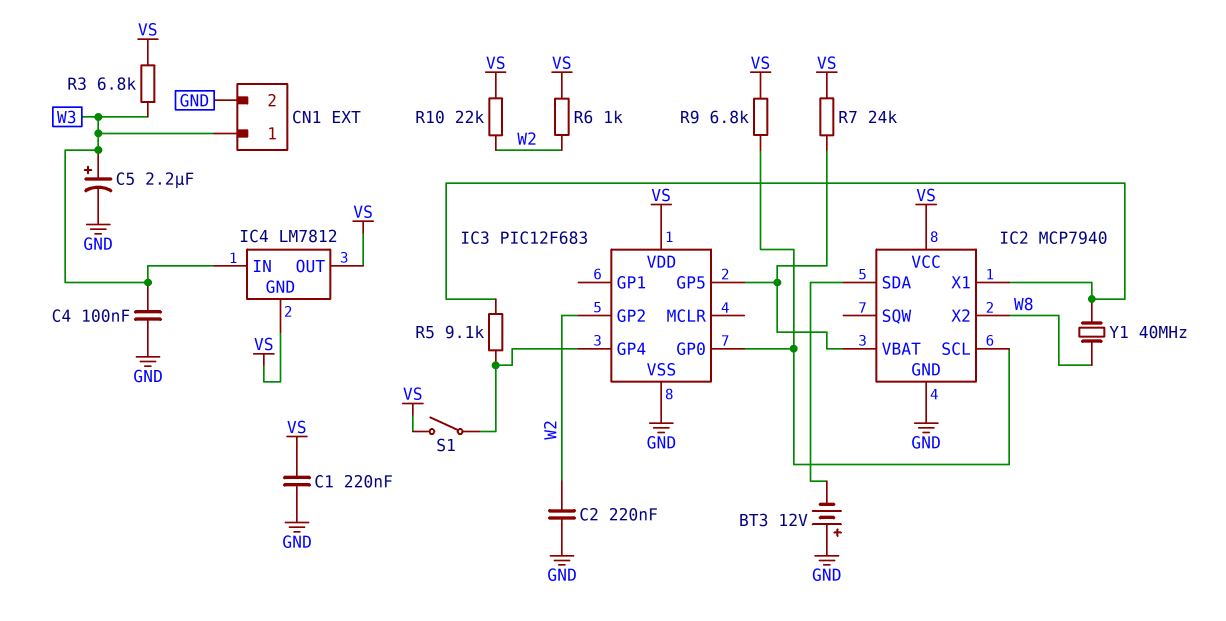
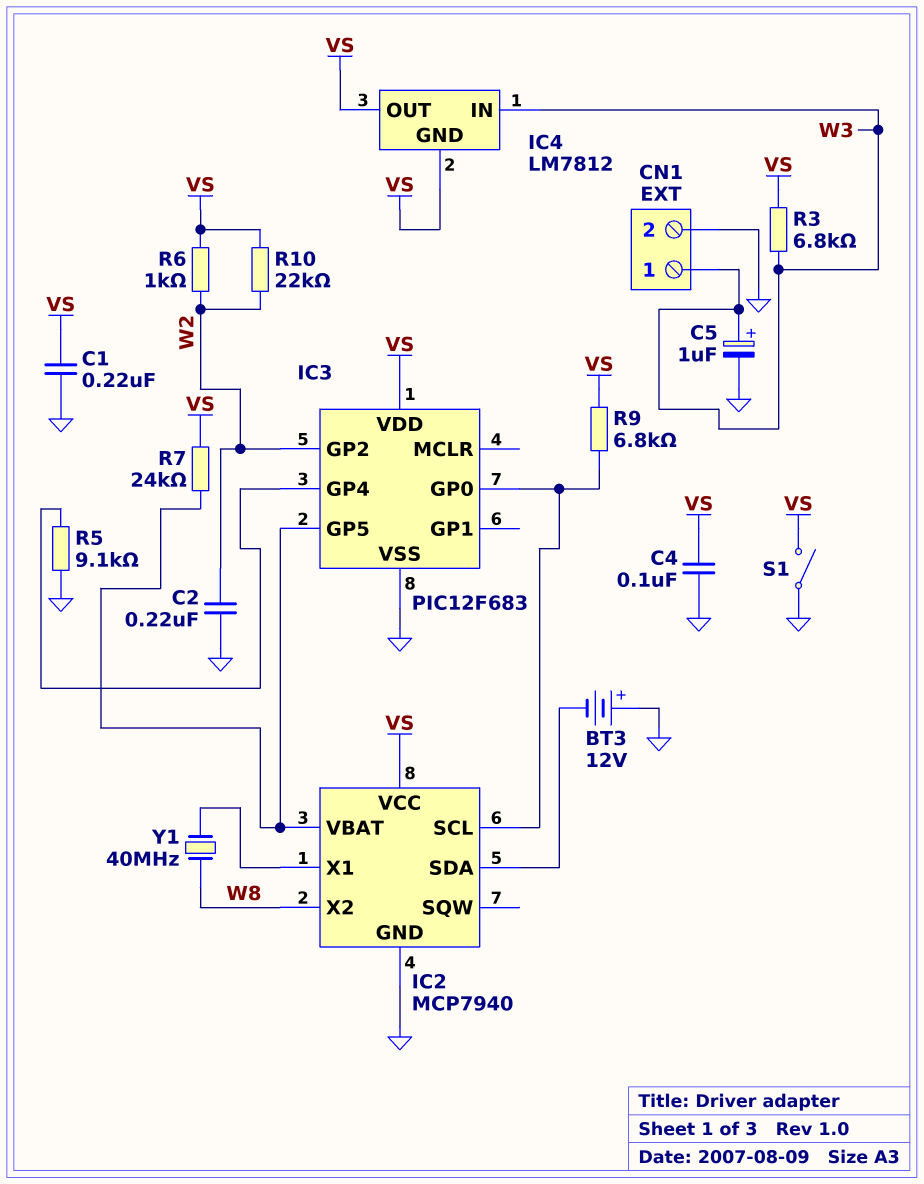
C4: 100nF (GND, W3) -> 100nF (GND, VS)
C5: 2.2uF (plus W3, minus GND) -> 1uF (plus W3, minus GND)
R5: 9.1k (IC2/X1, IC3/GP4) -> 9.1k (GND, IC3/GP4)
S1: switch (IC3/GP4, VS) -> switch (GND, VS)

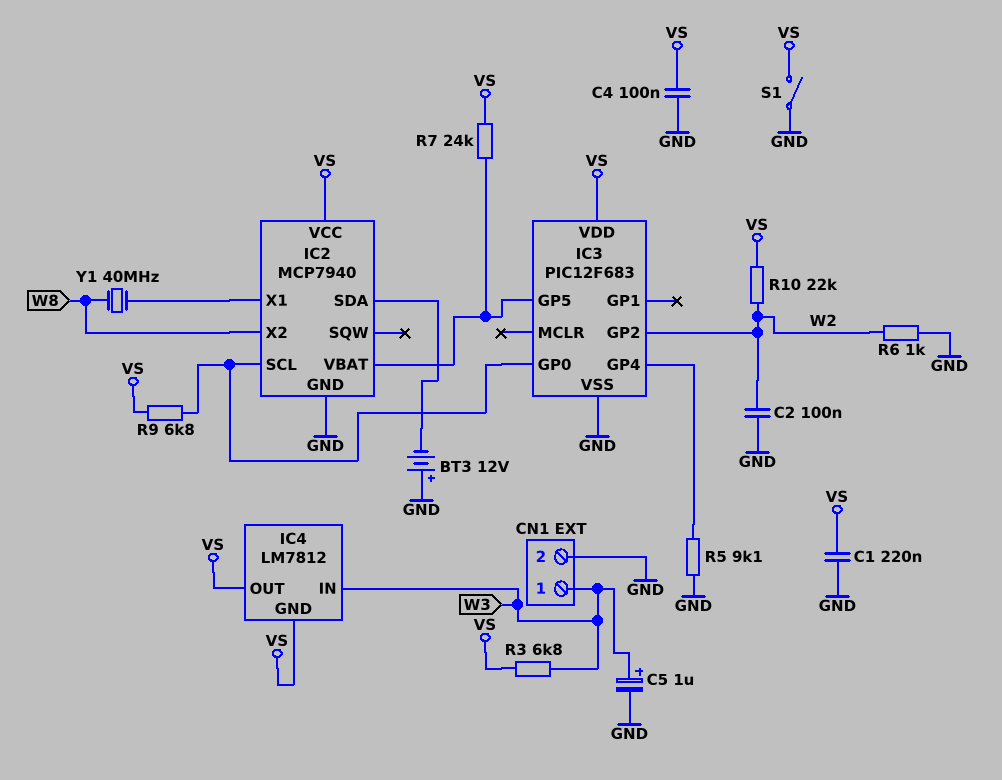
C2: 220nF (GND, W2) -> 100nF (GND, W2)
R6: 1k (VS, W2) -> 1k (GND, W2)

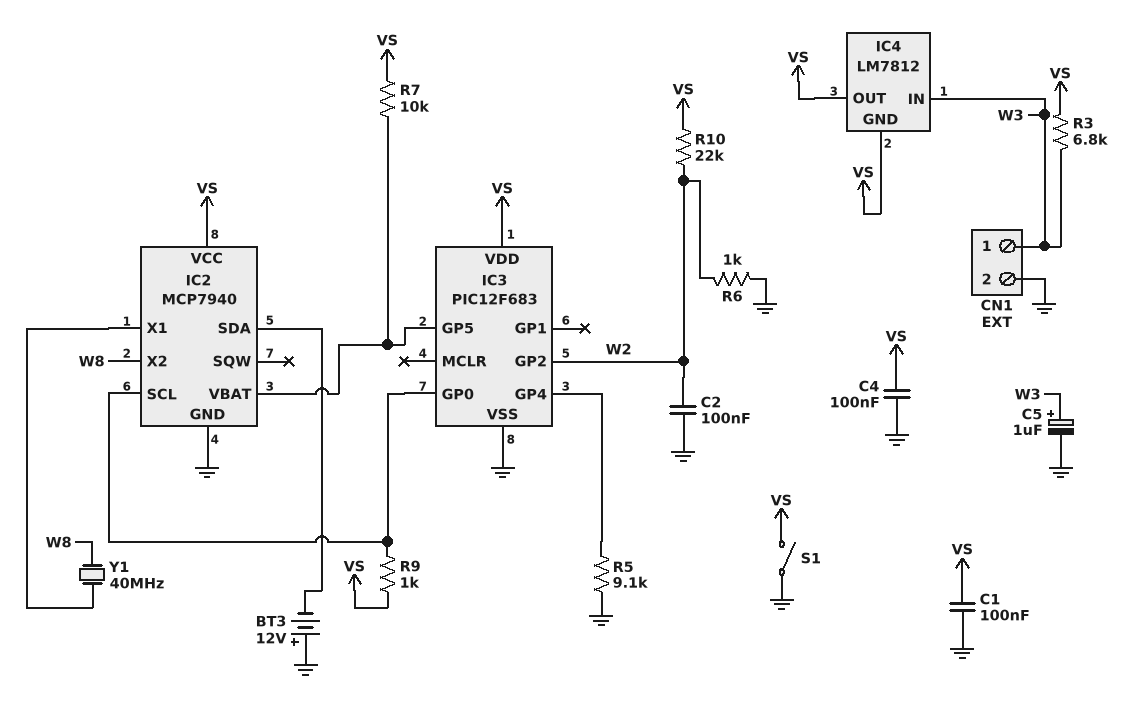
C1: 220nF (GND, VS) -> 100nF (GND, VS)
R7: 24k (IC2/VBAT, VS) -> 10k (IC2/VBAT, VS)
R9: 6.8k (IC2/SCL, VS) -> 1k (IC2/SCL, VS)

